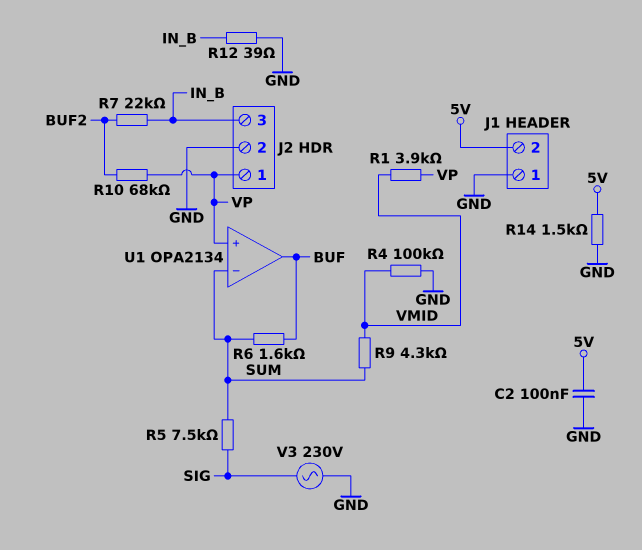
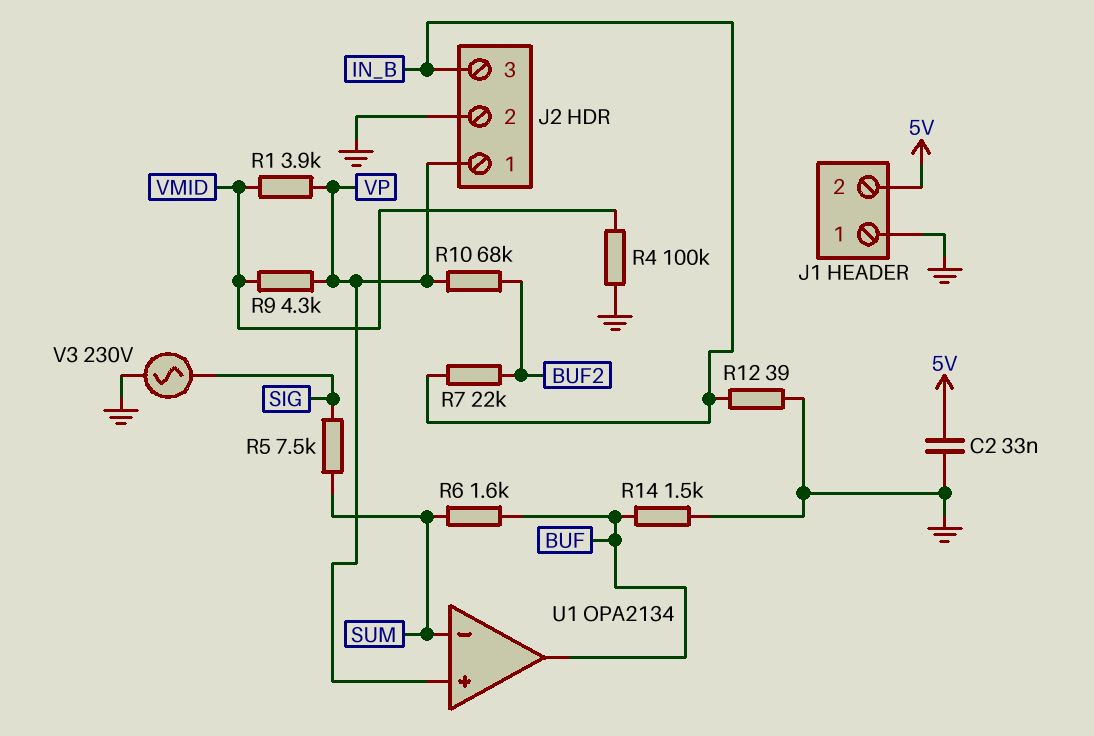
C2: 100nF (5V, GND) -> 33nF (5V, GND)
R9: 4.3k (SUM, VMID) -> 4.3k (VMID, VP)
R14: 1.5k (5V, GND) -> 1.5k (BUF, GND)

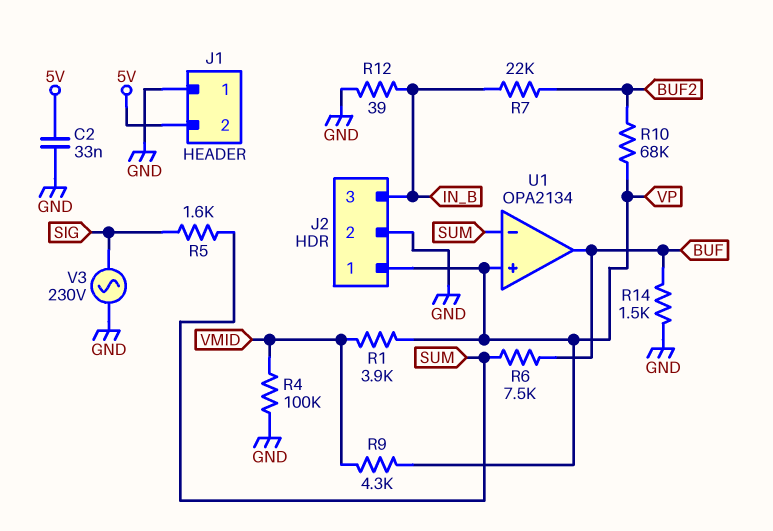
R5: 7.5k (SIG, SUM) -> 1.6k (SIG, SUM)
R6: 1.6k (BUF, SUM) -> 7.5k (BUF, SUM)

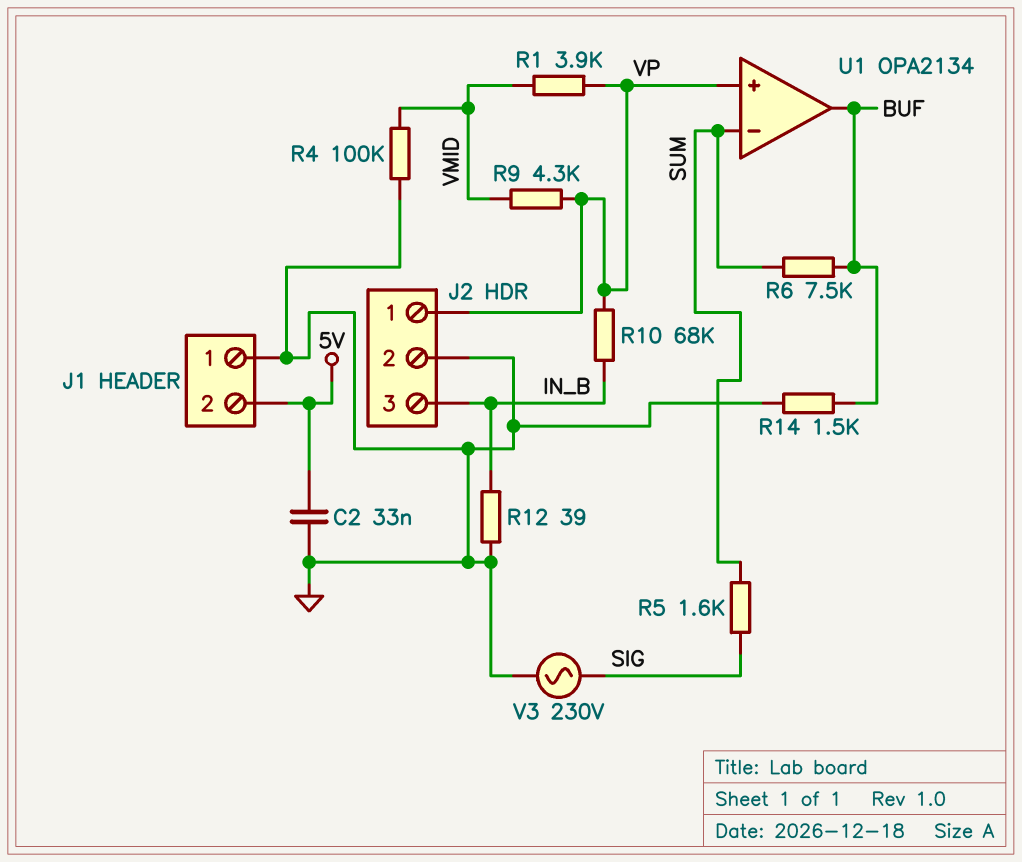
R7: 22k (BUF2, IN_B) -> none
R10: 68k (BUF2, VP) -> 68k (IN_B, VP)

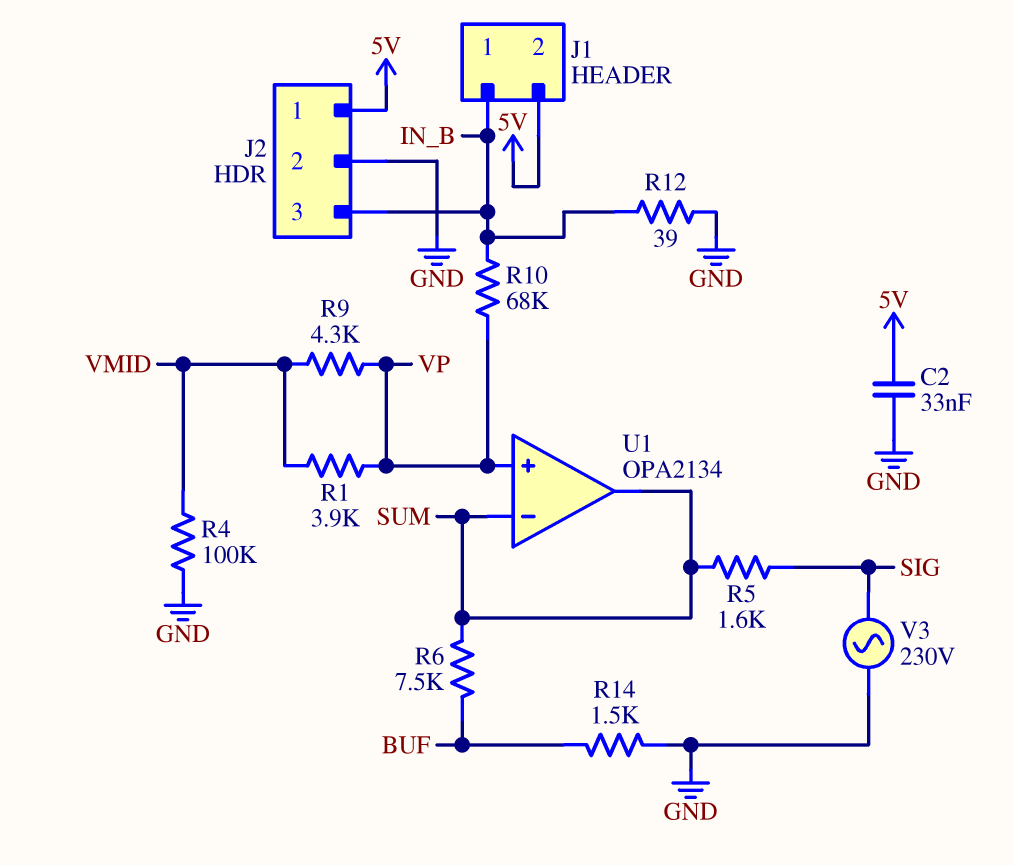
J1 pin 1: GND -> IN_B
J2 pin 1: VP -> 5V
U1 pin out: BUF -> SUM

